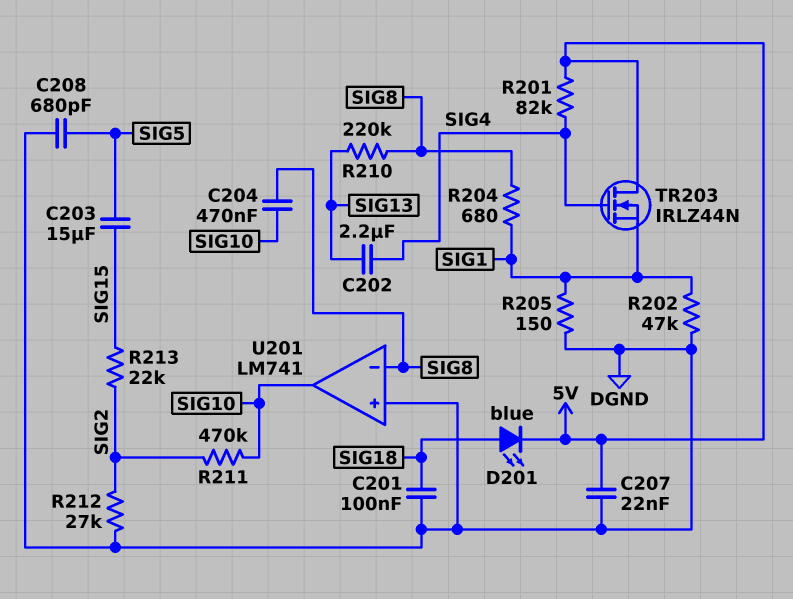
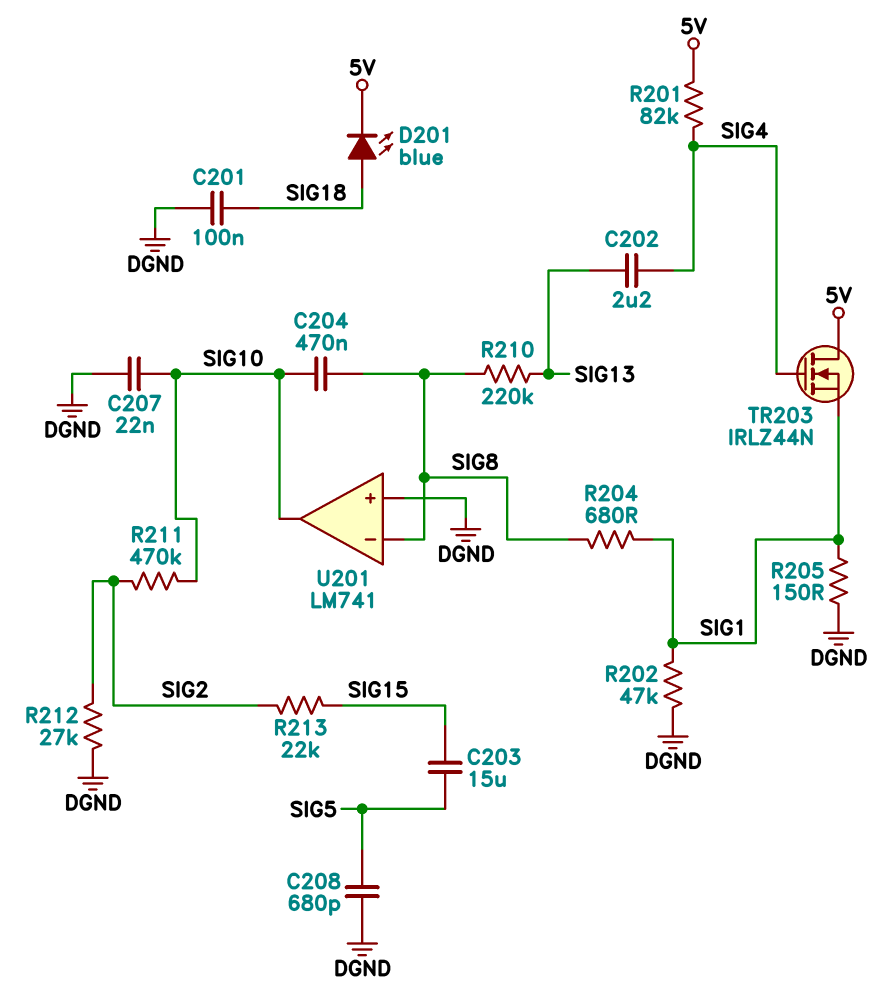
C207: 22nF (5V, DGND) -> 22nF (DGND, SIG10)

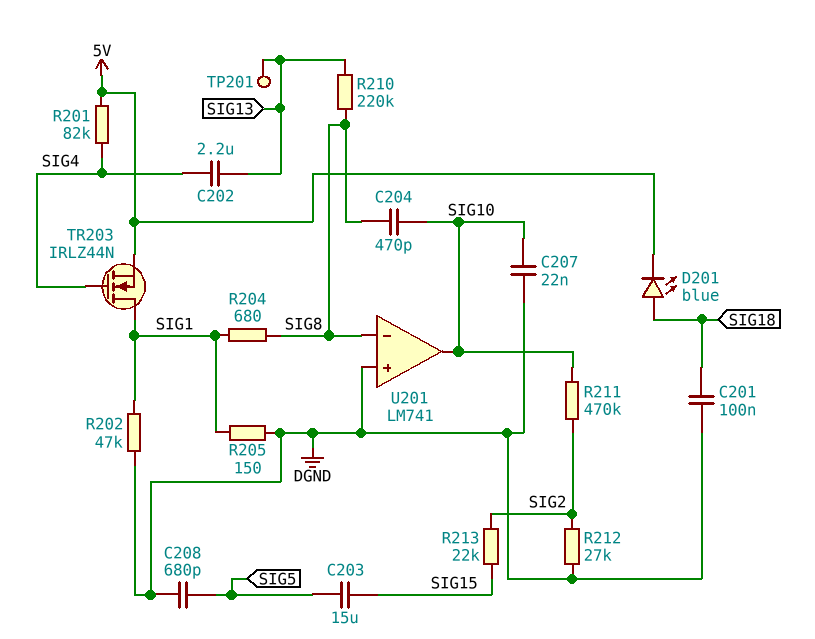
C204: 470nF (SIG8, SIG10) -> 470pF (SIG8, SIG10)
TP201: none -> test point (SIG13)
TR203: NMOS IRLZ44N (G SIG4, D 5V, S SIG1) -> NMOS IRLZ44N (G SIG4, D SIG1, S 5V)

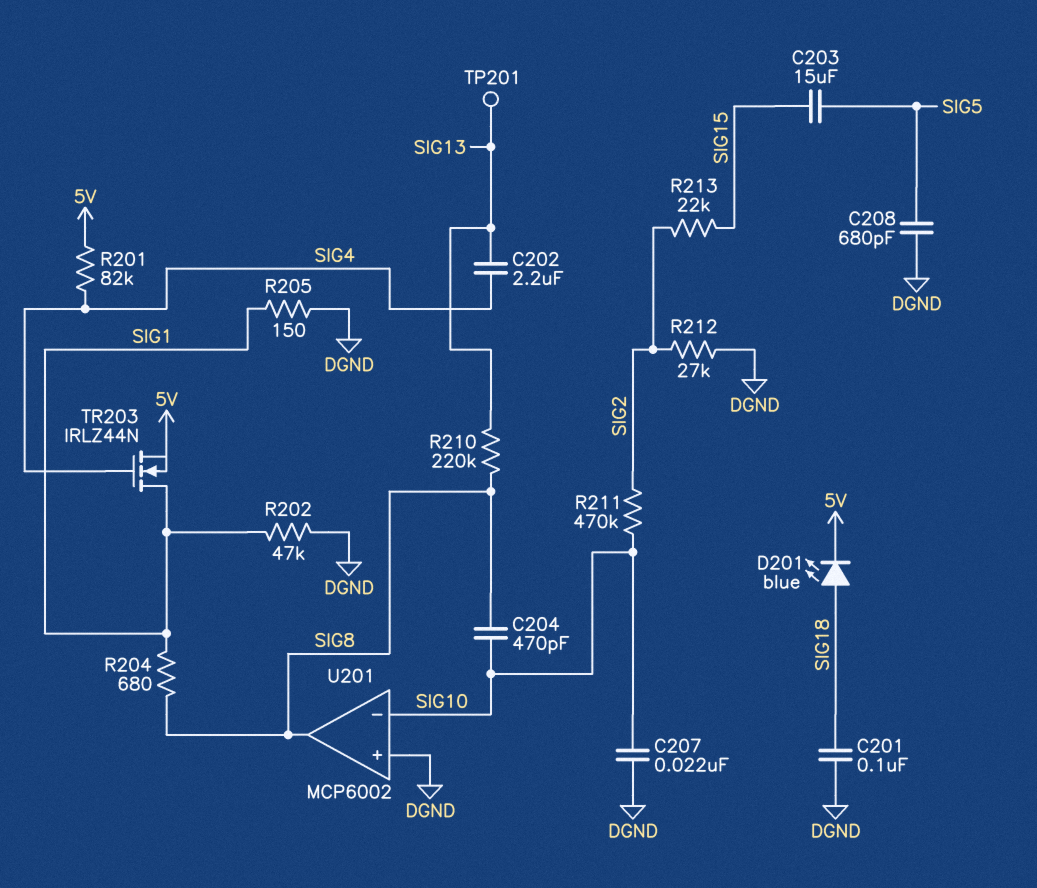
U201: LM741 -> MCP6002
U201 pin in-: SIG8 -> SIG10
U201 pin out: SIG10 -> SIG8

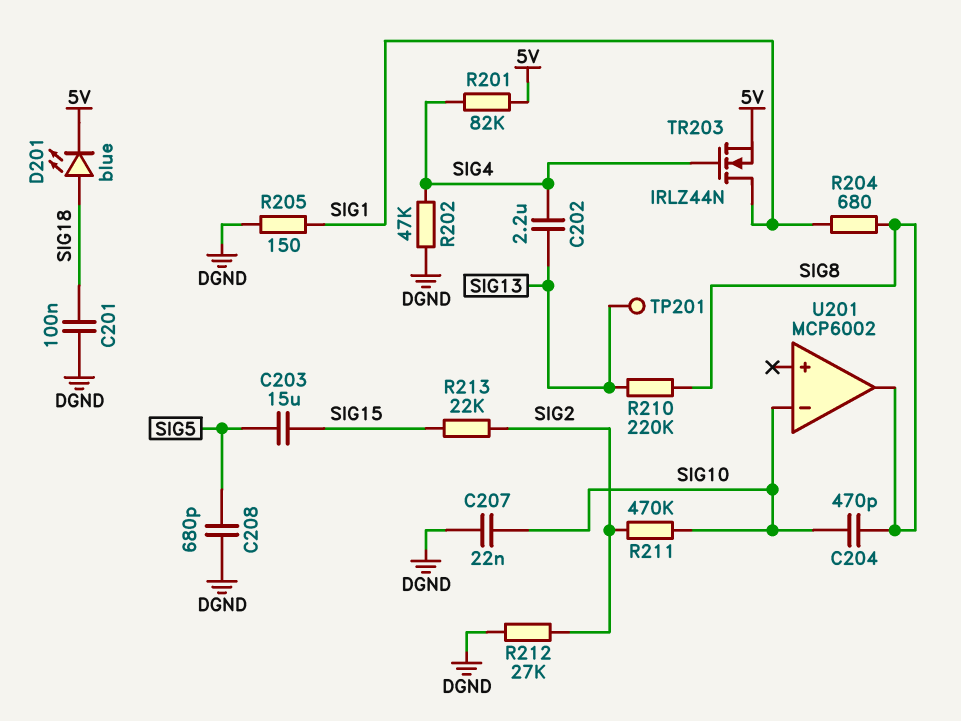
R202: 47k (DGND, SIG1) -> 47k (DGND, SIG4)
U201 pin in+: DGND -> none

